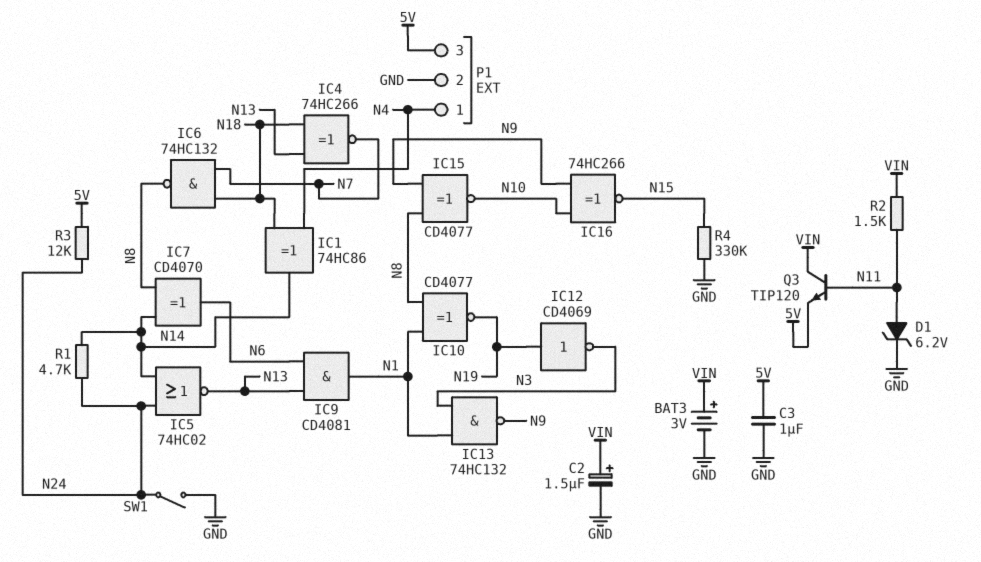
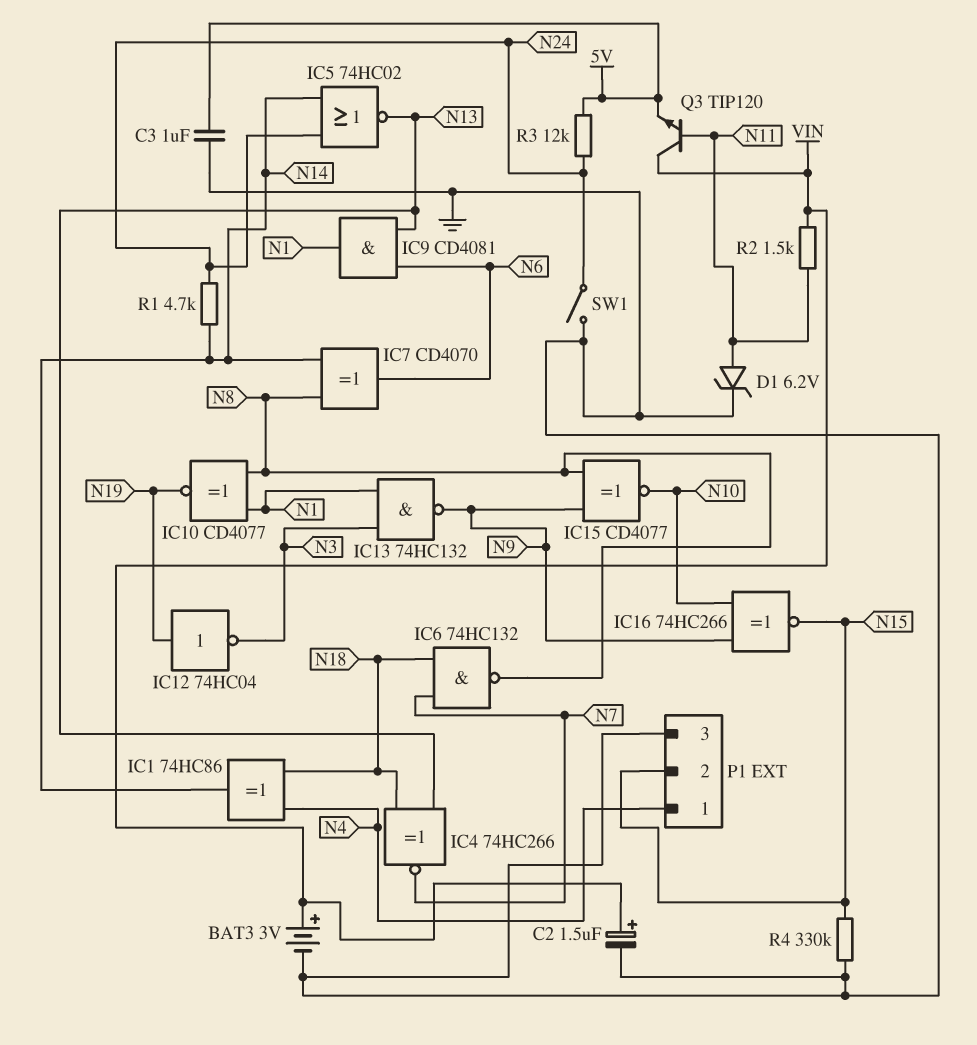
IC12: NOT CD4069 (in N19, out N3) -> NOT 74HC04 (in N19, out N3)
P1 pin 2: GND -> N15
P1 pin 3: 5V -> GND

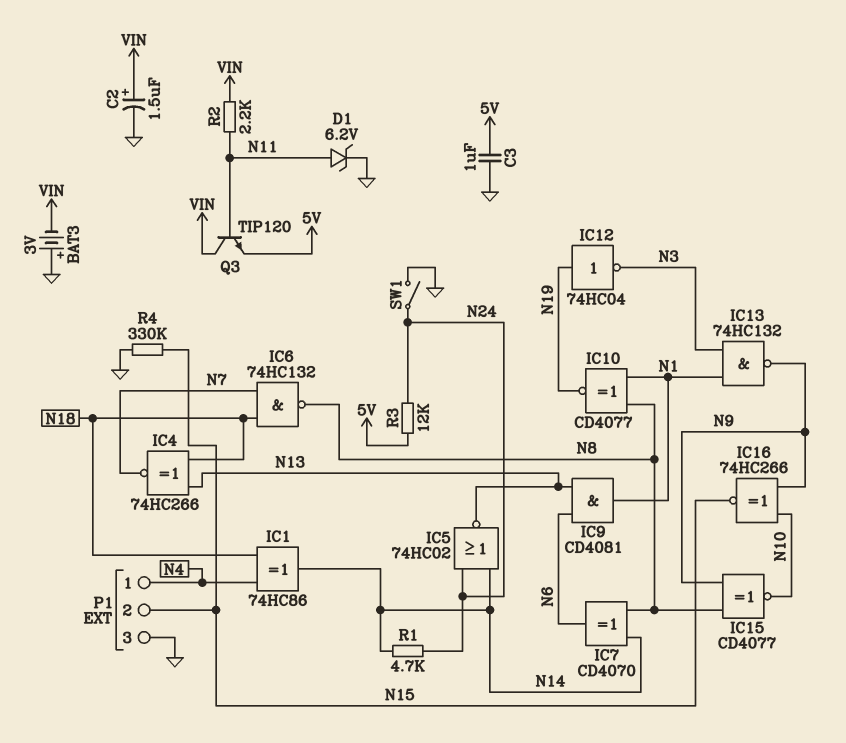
BAT3: 3V (plus VIN, minus GND) -> 3V (plus GND, minus VIN)
R2: 1.5k (N11, VIN) -> 2.2k (N11, VIN)

